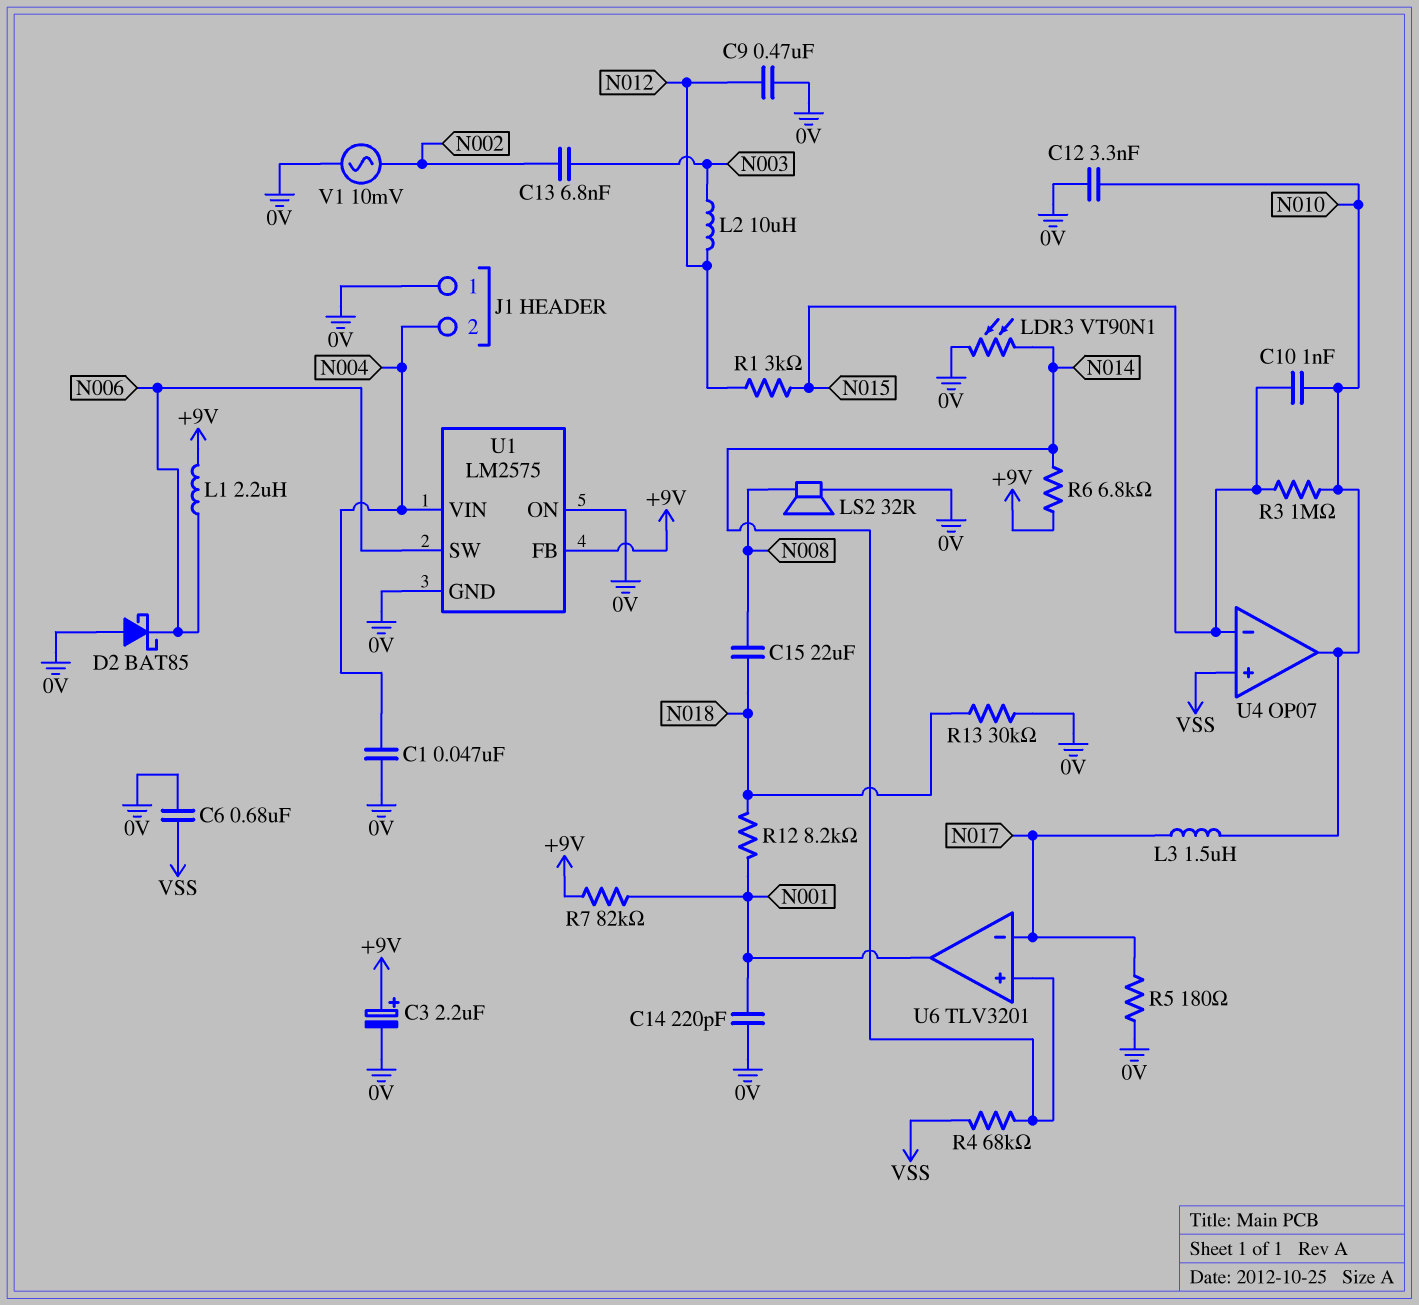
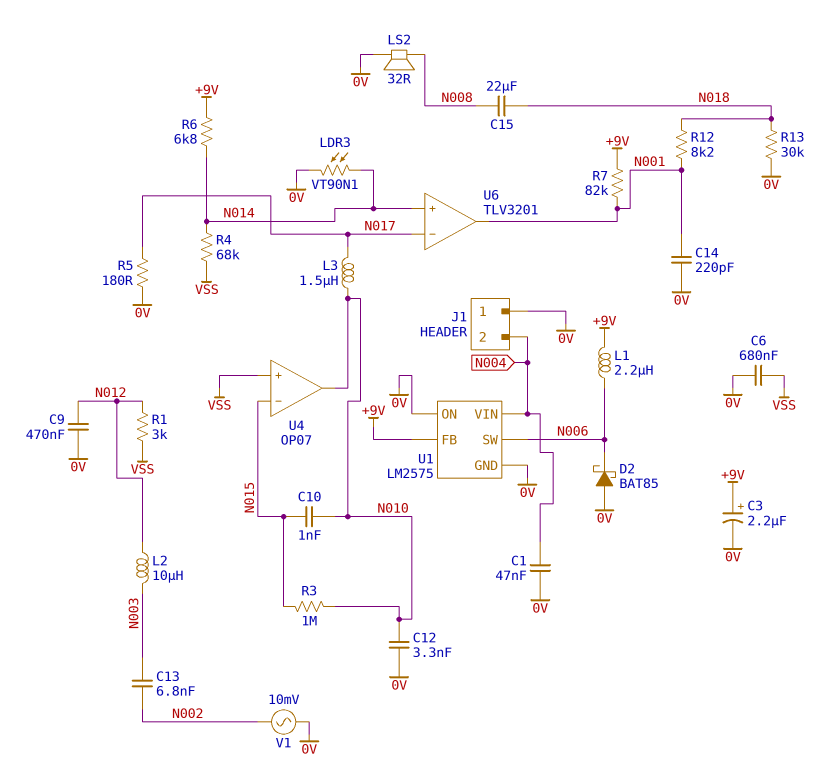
R1: 3k (N012, N015) -> 3k (N012, VSS)

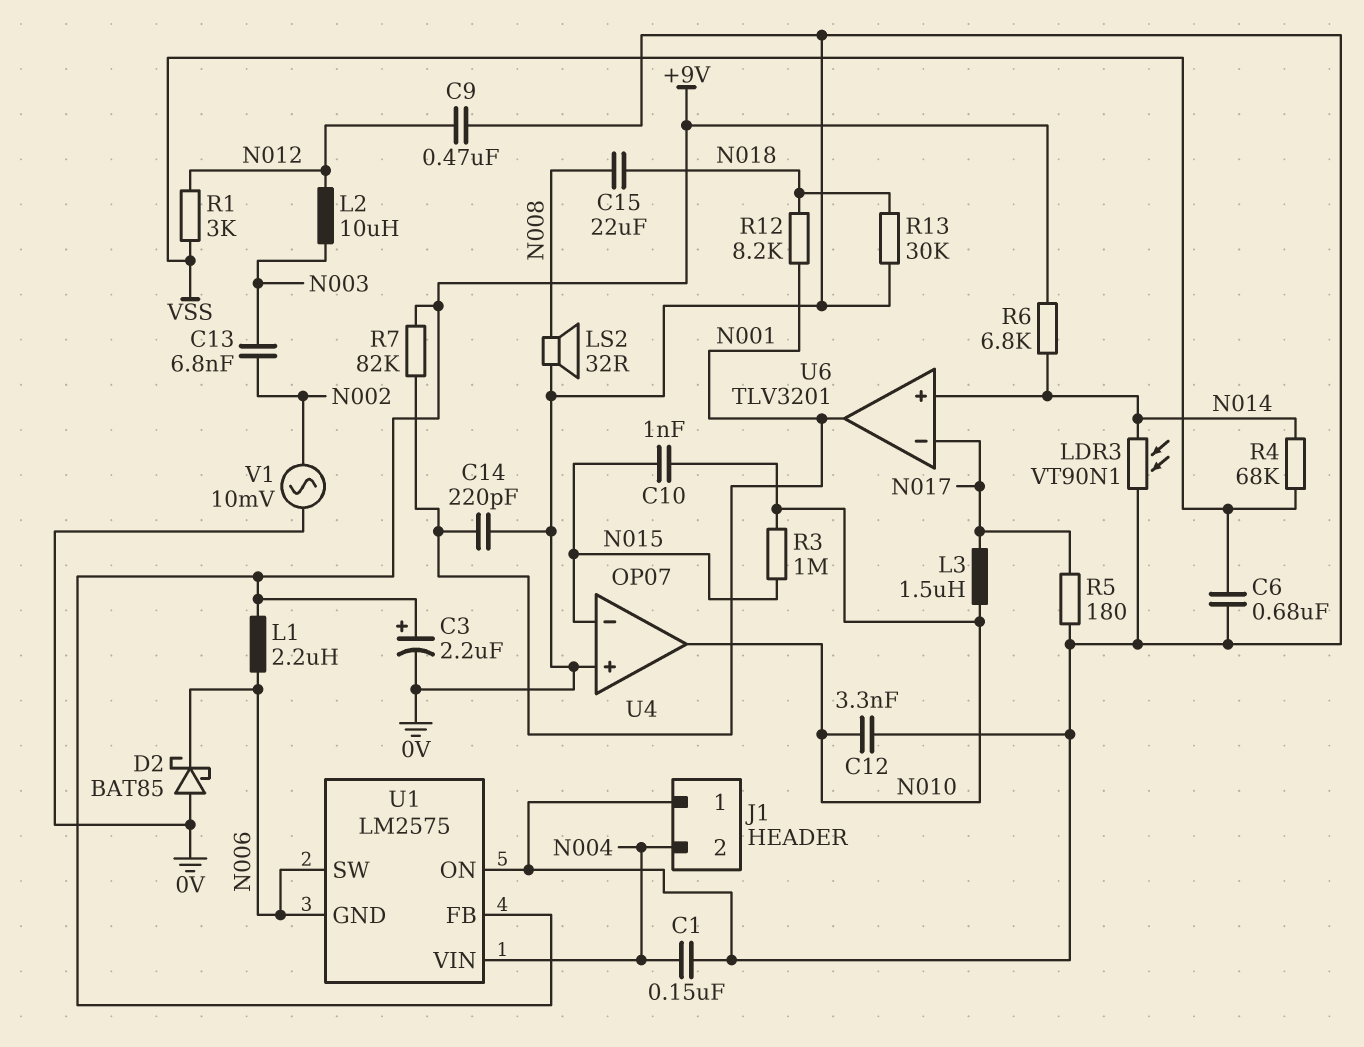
C1: 47nF (0V, N004) -> 150nF (0V, N004)
U1 pin GND: 0V -> N006
U4 pin in+: VSS -> 0V

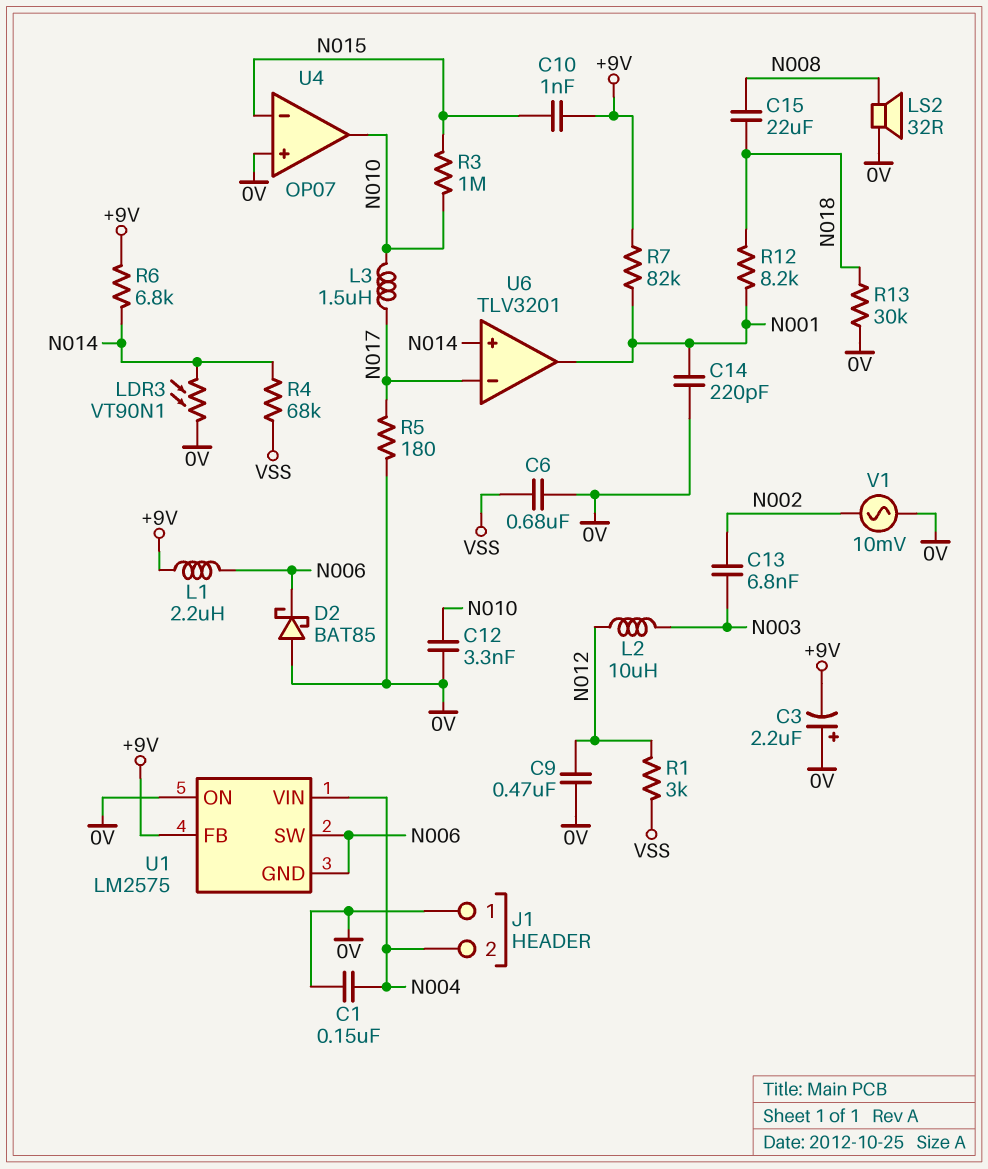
C3: 2.2uF (plus +9V, minus 0V) -> 2.2uF (plus 0V, minus +9V)
C10: 1nF (N010, N015) -> 1nF (+9V, N015)

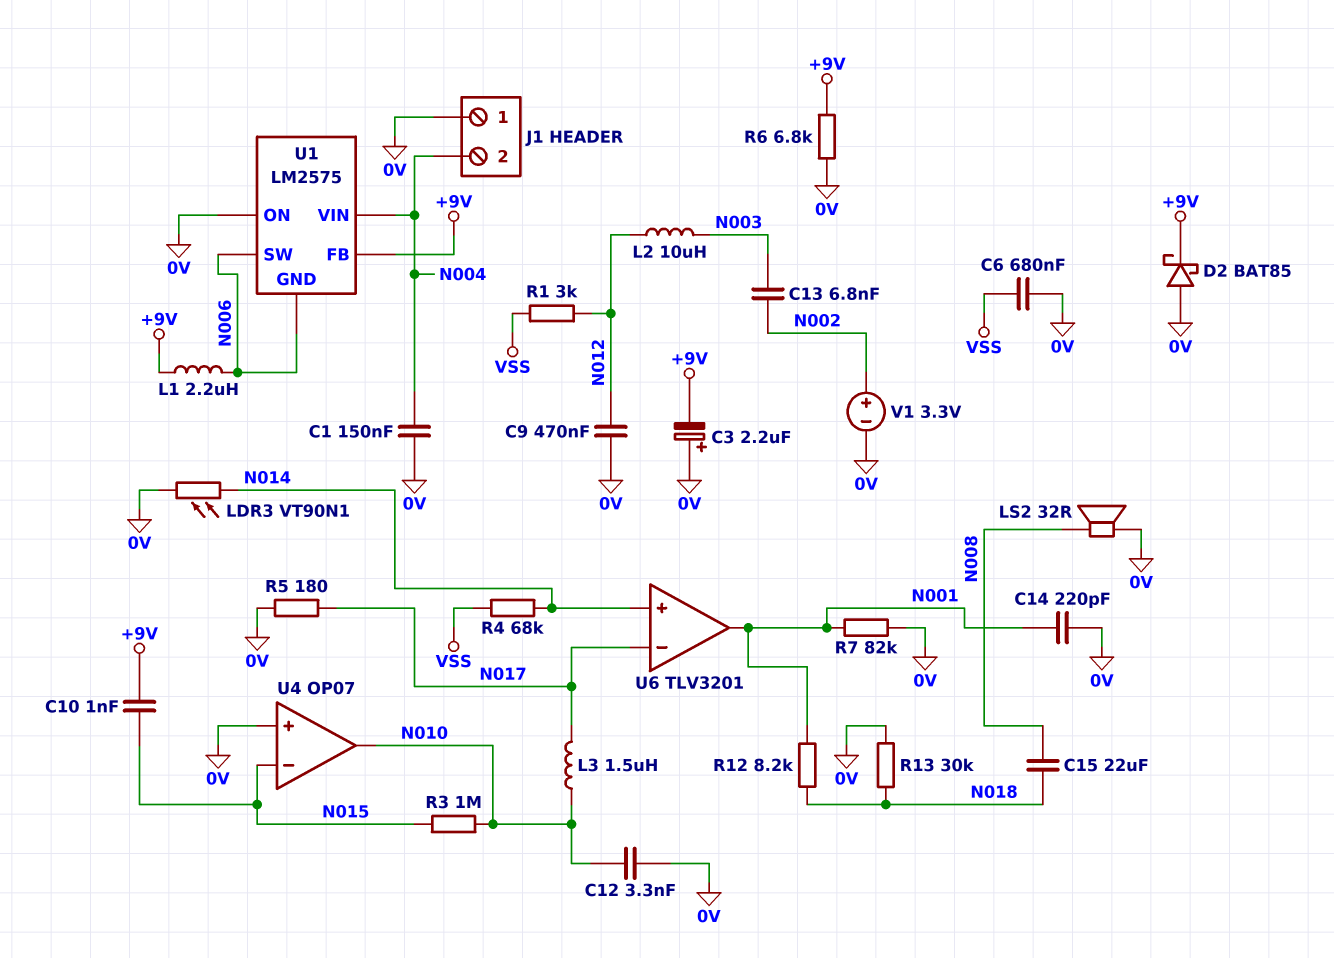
D2: schottky BAT85 (A 0V, K N006) -> schottky BAT85 (A 0V, K +9V)
R6: 6.8k (+9V, N014) -> 6.8k (+9V, 0V)
R7: 82k (+9V, N001) -> 82k (0V, N001)
V1: AC 10mV (0V, N002) -> 3.3V (plus N002, minus 0V)

